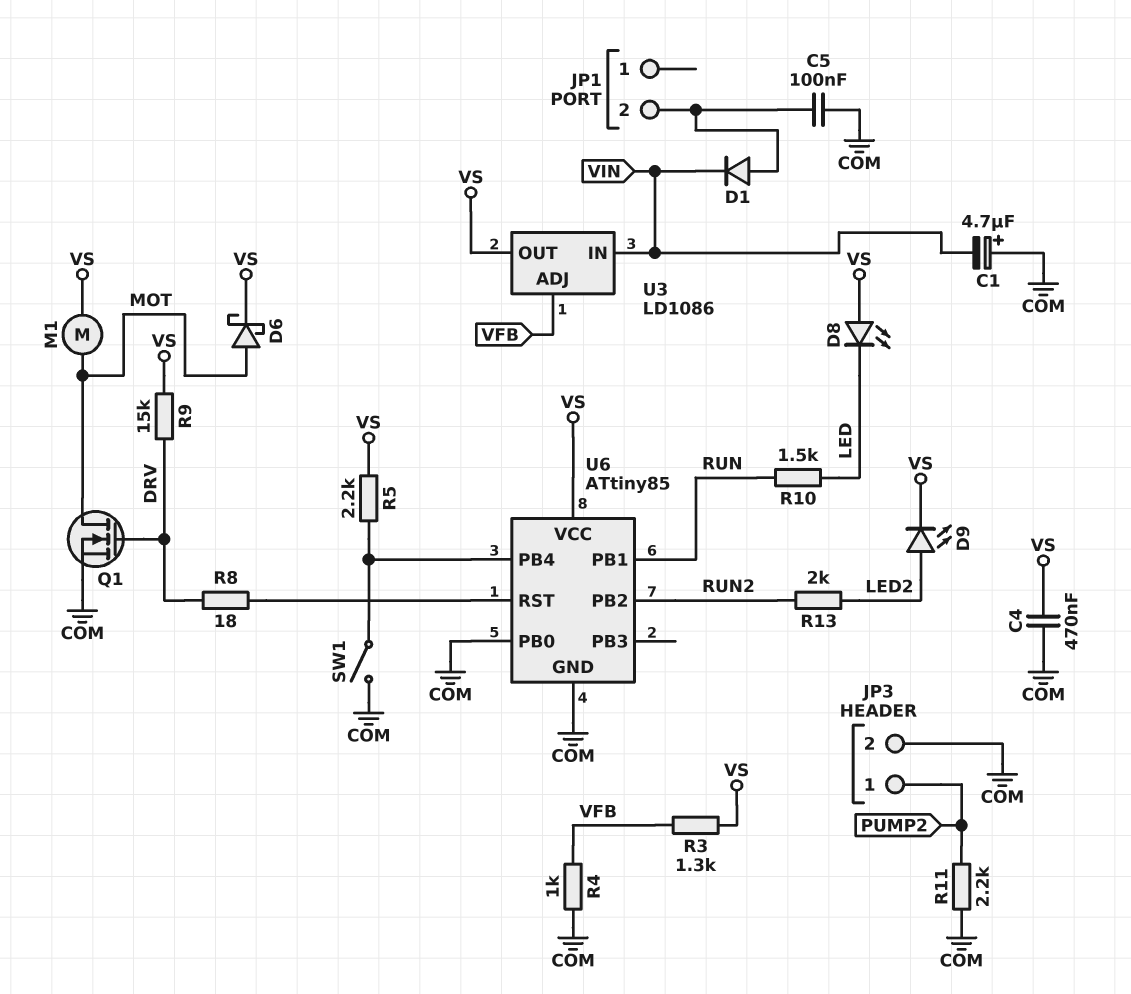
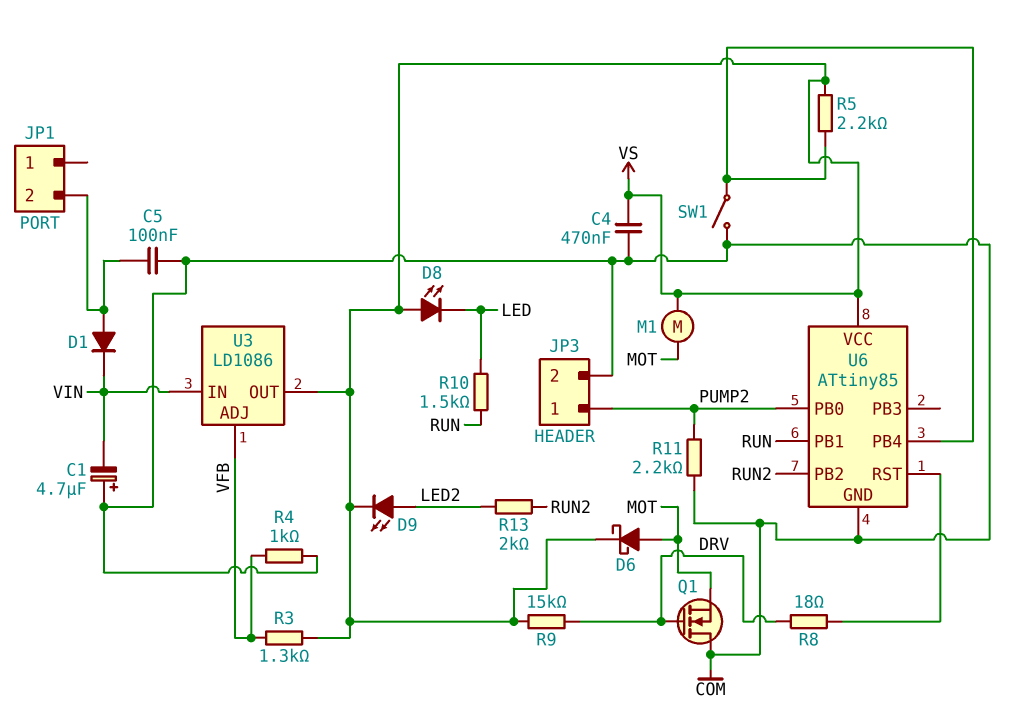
Q1: NMOS (G DRV, D MOT, S COM) -> NMOS (G DRV, D COM, S MOT)
U6 pin PB0: COM -> PUMP2

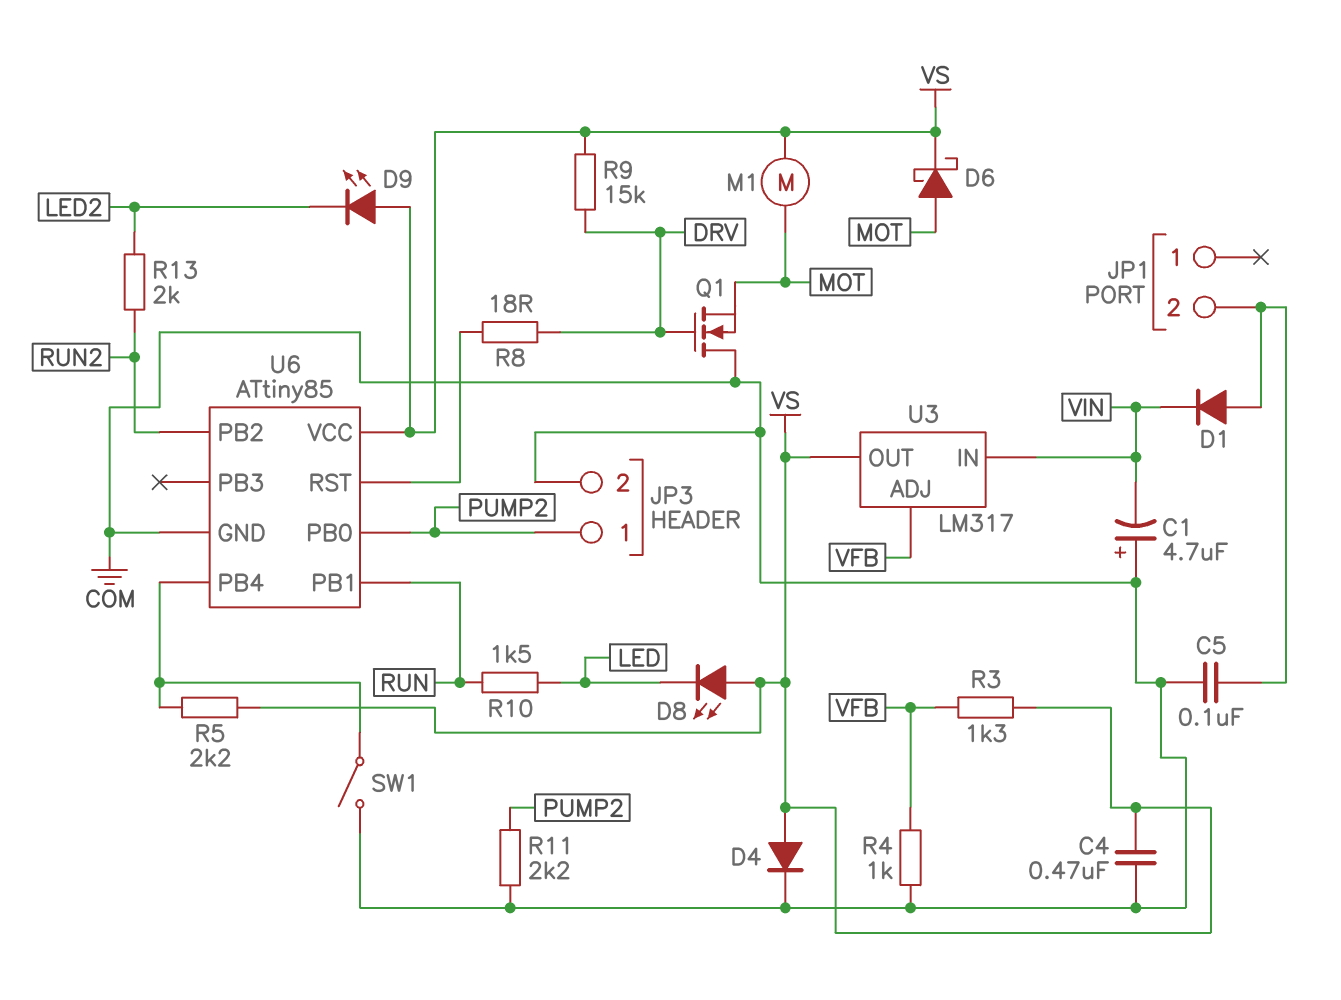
D4: none -> diode (A VS, K COM)
D9: LED (A LED2, K VS) -> LED (A VS, K LED2)
U3: LD1086 -> LM317

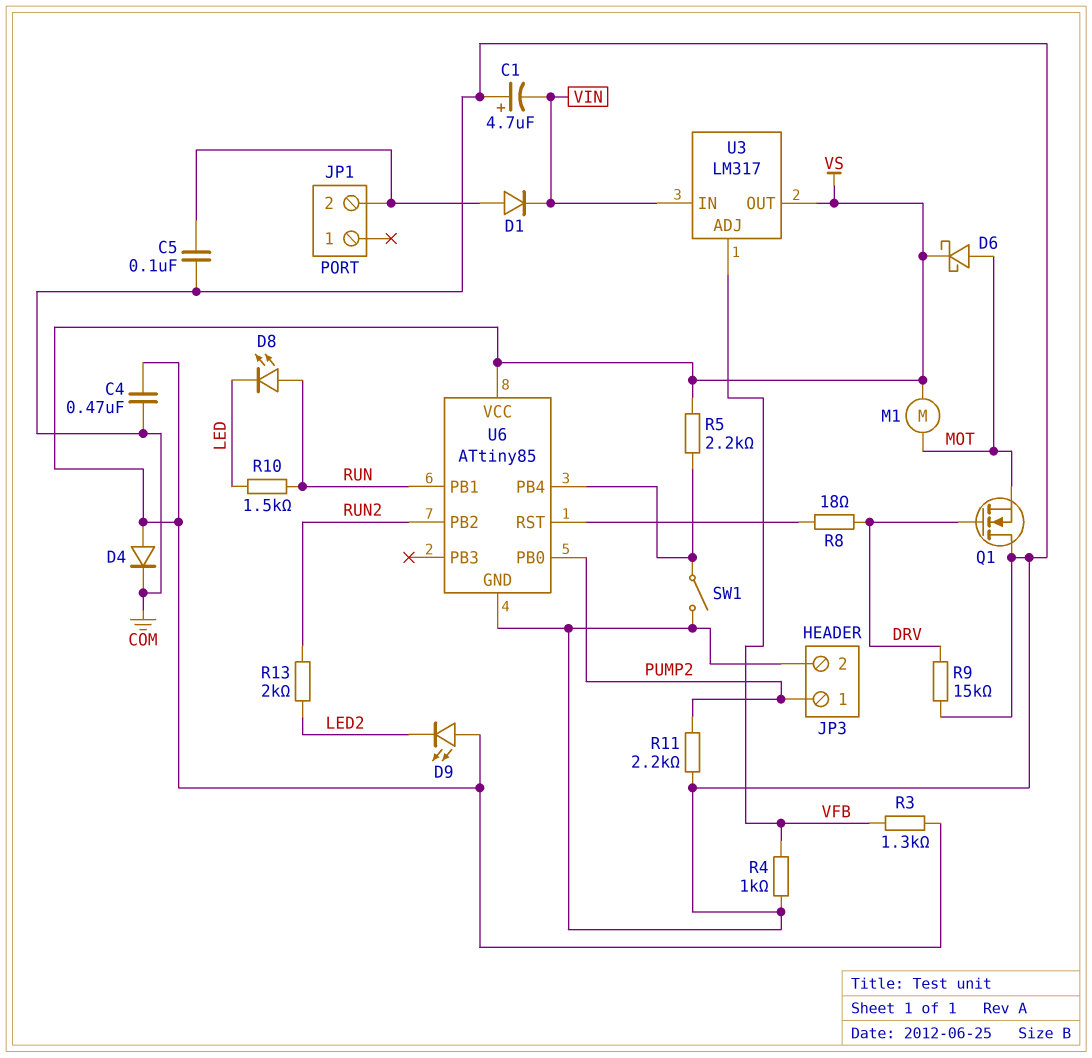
D8: LED (A VS, K LED) -> LED (A RUN, K LED)
R9: 15k (DRV, VS) -> 15k (COM, DRV)

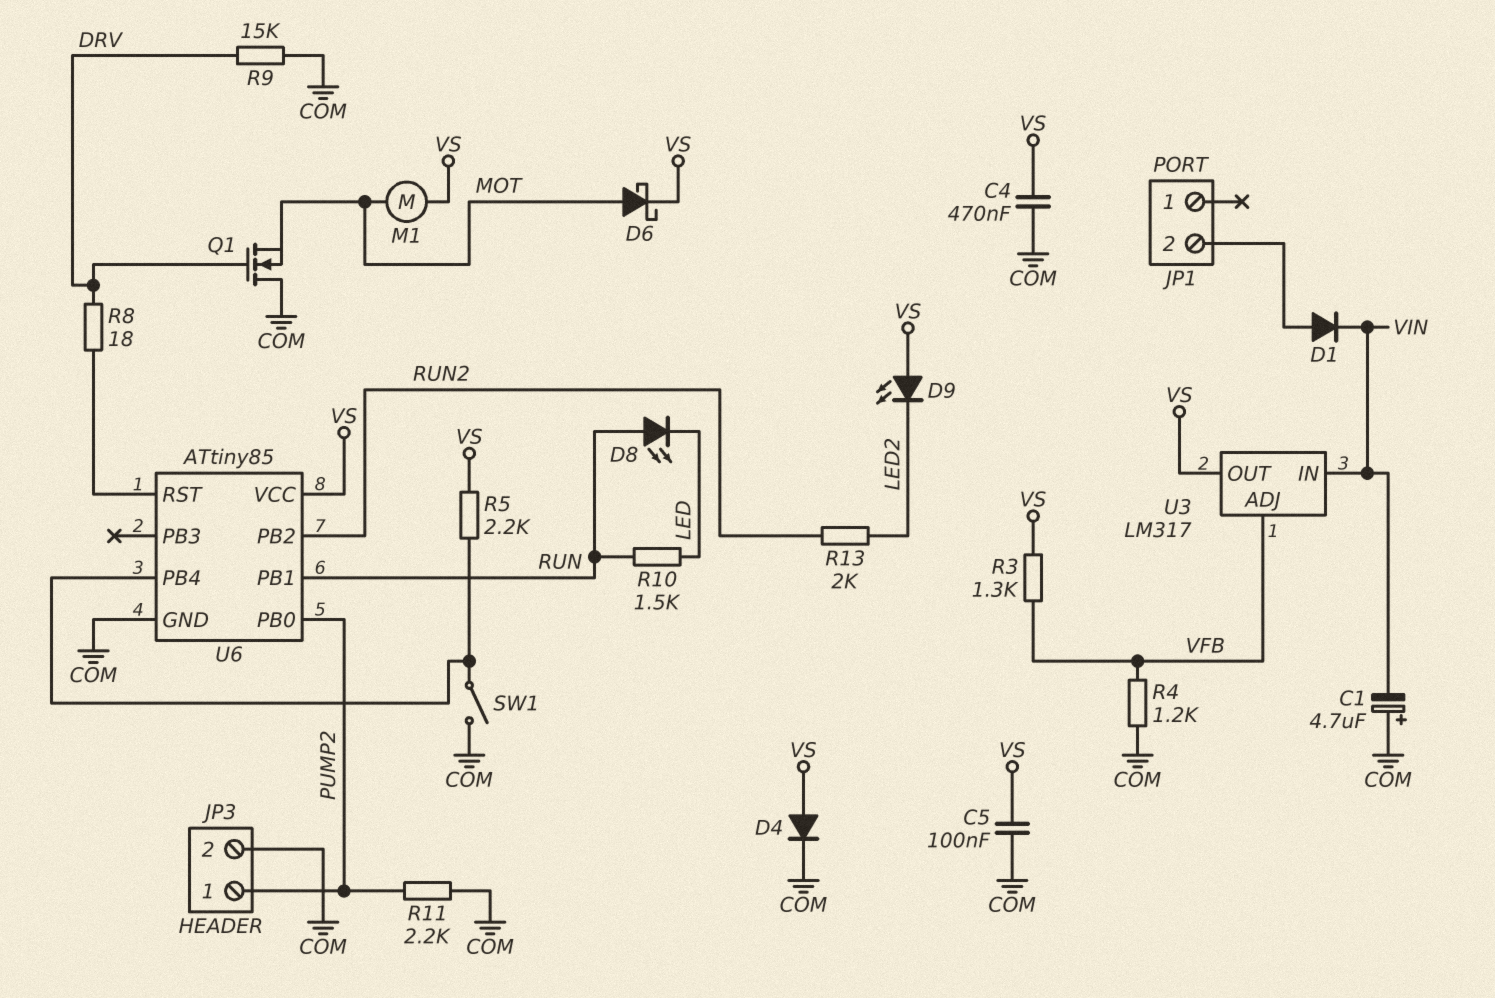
C5: 100nF (COM, JP1/2) -> 100nF (COM, VS)
R4: 1k (COM, VFB) -> 1.2k (COM, VFB)

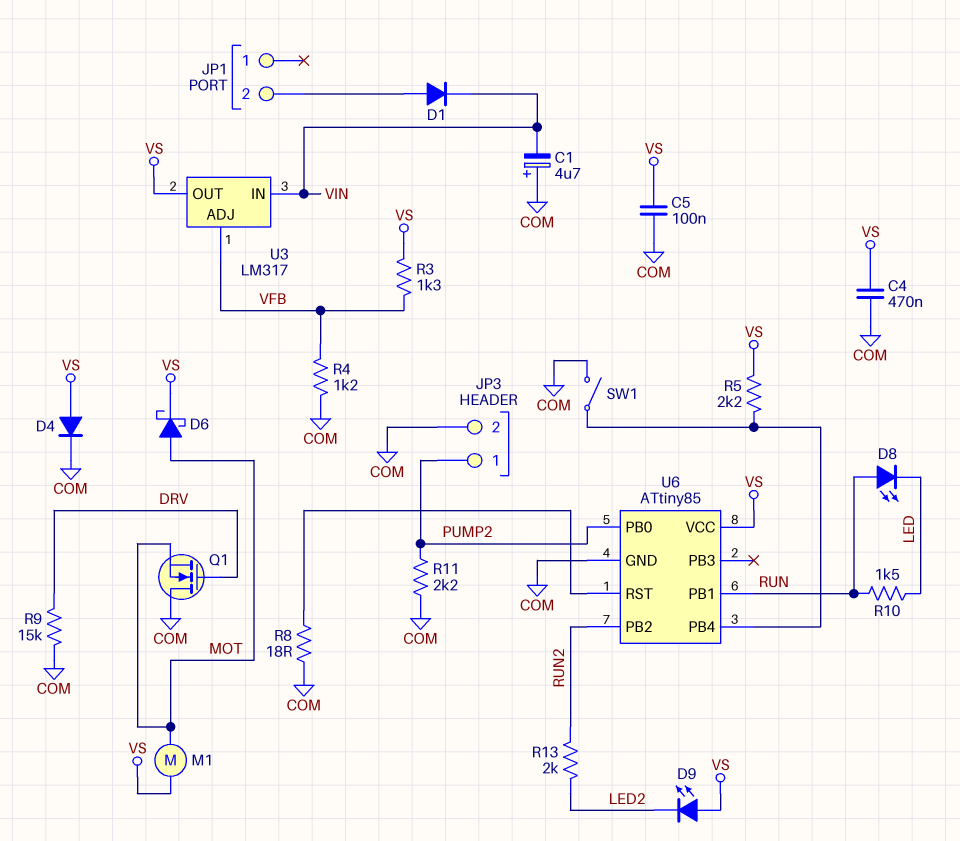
R8: 18 (DRV, U6/RST) -> 18 (COM, U6/RST)

